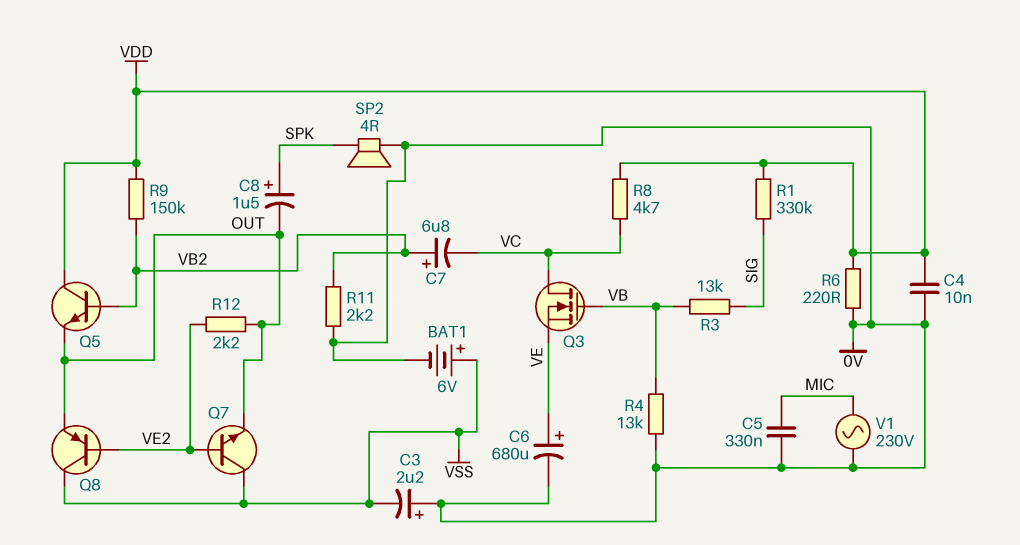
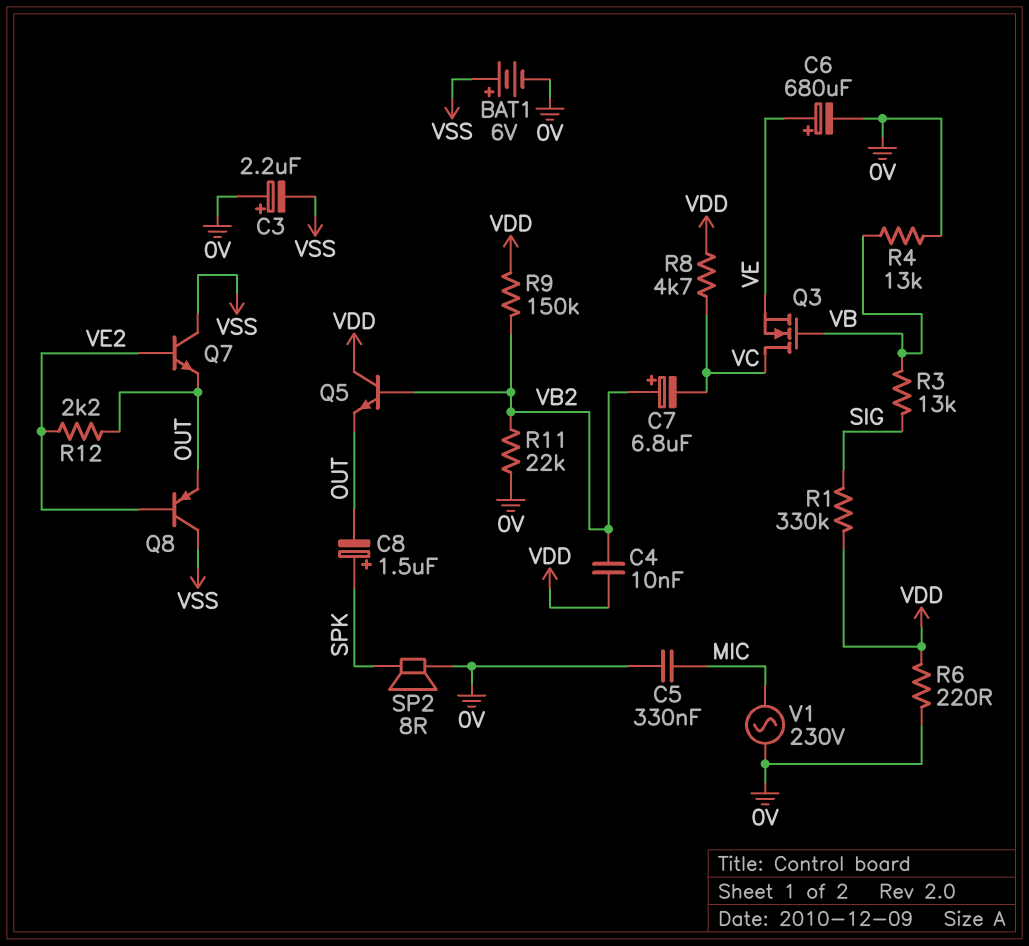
C4: 10nF (0V, VDD) -> 10nF (VB2, VDD)
R11: 2.2k (0V, VB2) -> 22k (0V, VB2)
SP2: speaker 4R (0V, SPK) -> speaker 8R (0V, SPK)

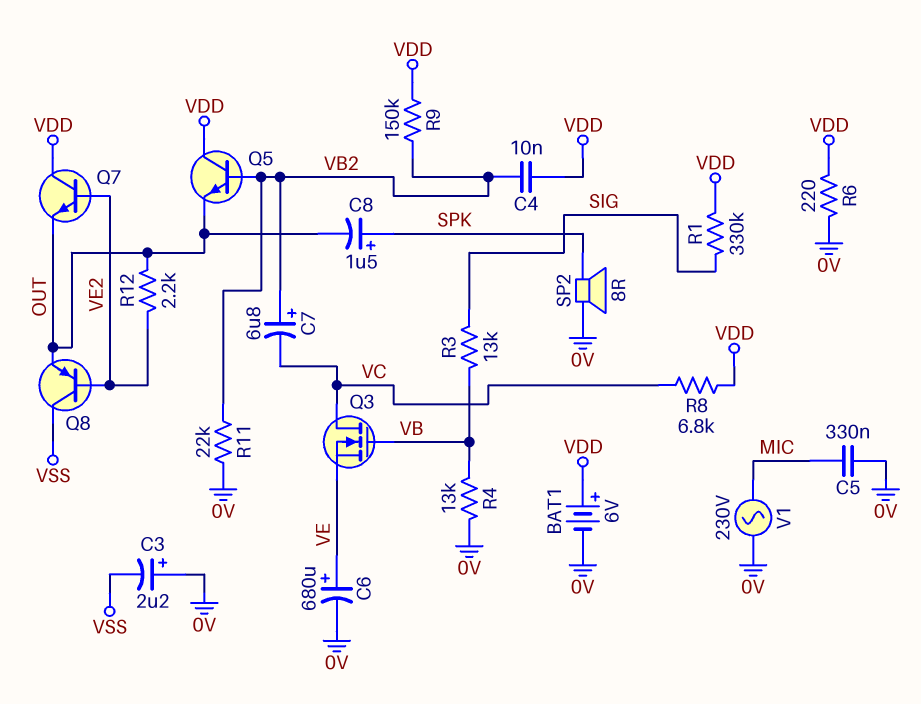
BAT1: 6V (plus VSS, minus 0V) -> 6V (plus VDD, minus 0V)
Q7: NPN (B VE2, C VSS, E OUT) -> NPN (B VE2, C VDD, E OUT)
R8: 4.7k (VC, VDD) -> 6.8k (VC, VDD)

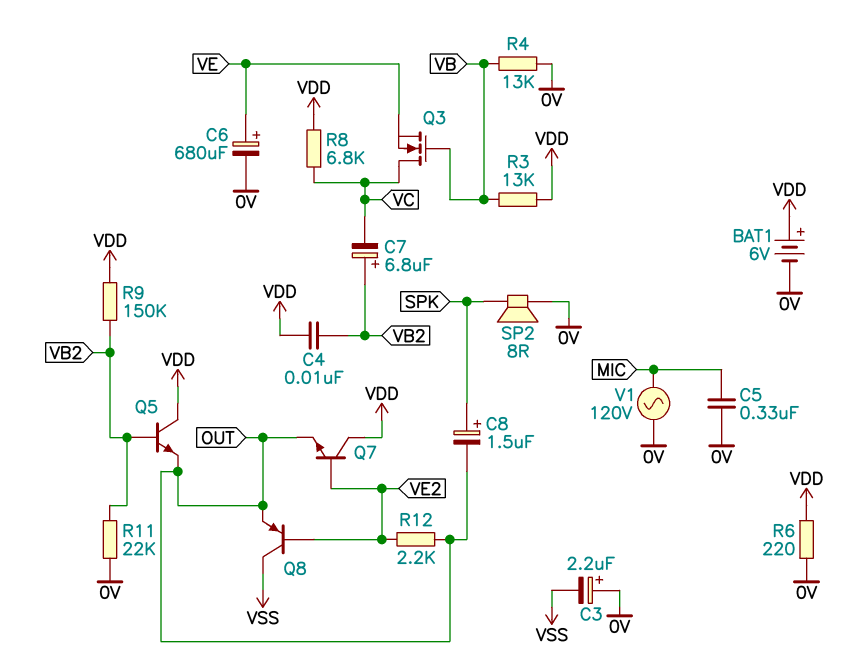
R1: 330k (SIG, VDD) -> none
R3: 13k (SIG, VB) -> 13k (VB, VDD)
V1: AC 230V (0V, MIC) -> AC 120V (0V, MIC)

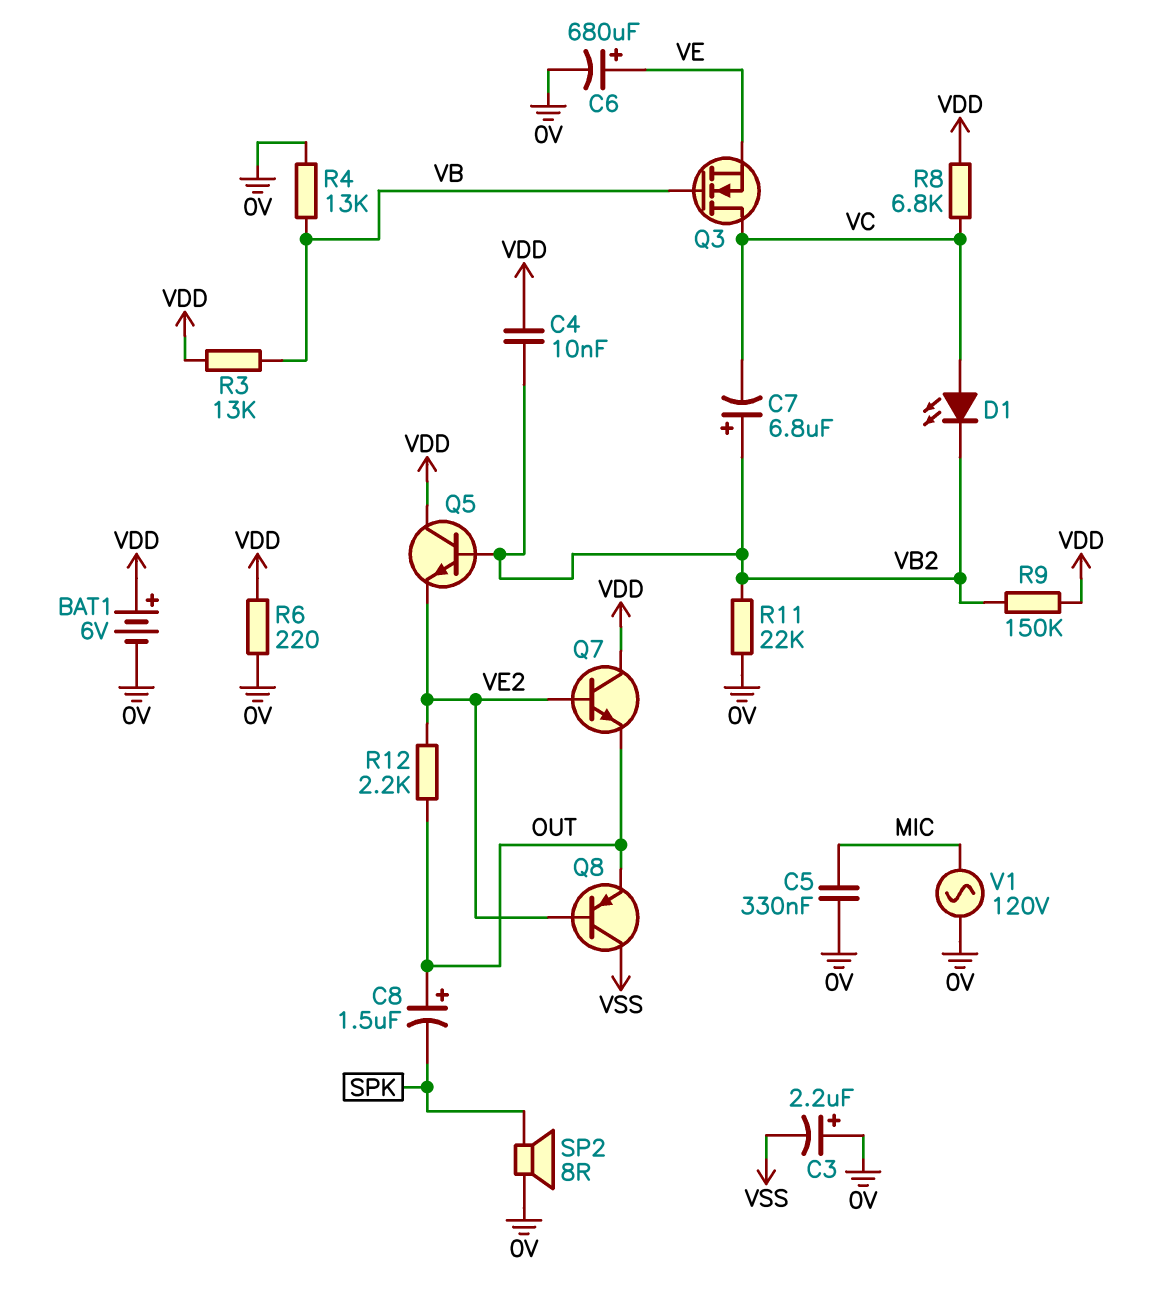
C8: 1.5uF (plus SPK, minus OUT) -> 1.5uF (plus OUT, minus SPK)
D1: none -> LED (A VC, K VB2)
Q5: NPN (B VB2, C VDD, E OUT) -> NPN (B VB2, C VDD, E VE2)

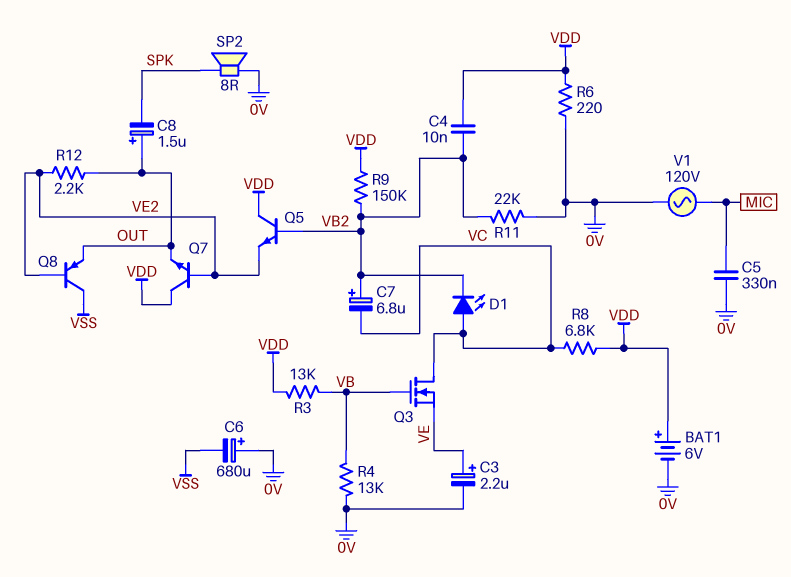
C3: 2.2uF (plus 0V, minus VSS) -> 2.2uF (plus VE, minus 0V)
C6: 680uF (plus VE, minus 0V) -> 680uF (plus 0V, minus VSS)

